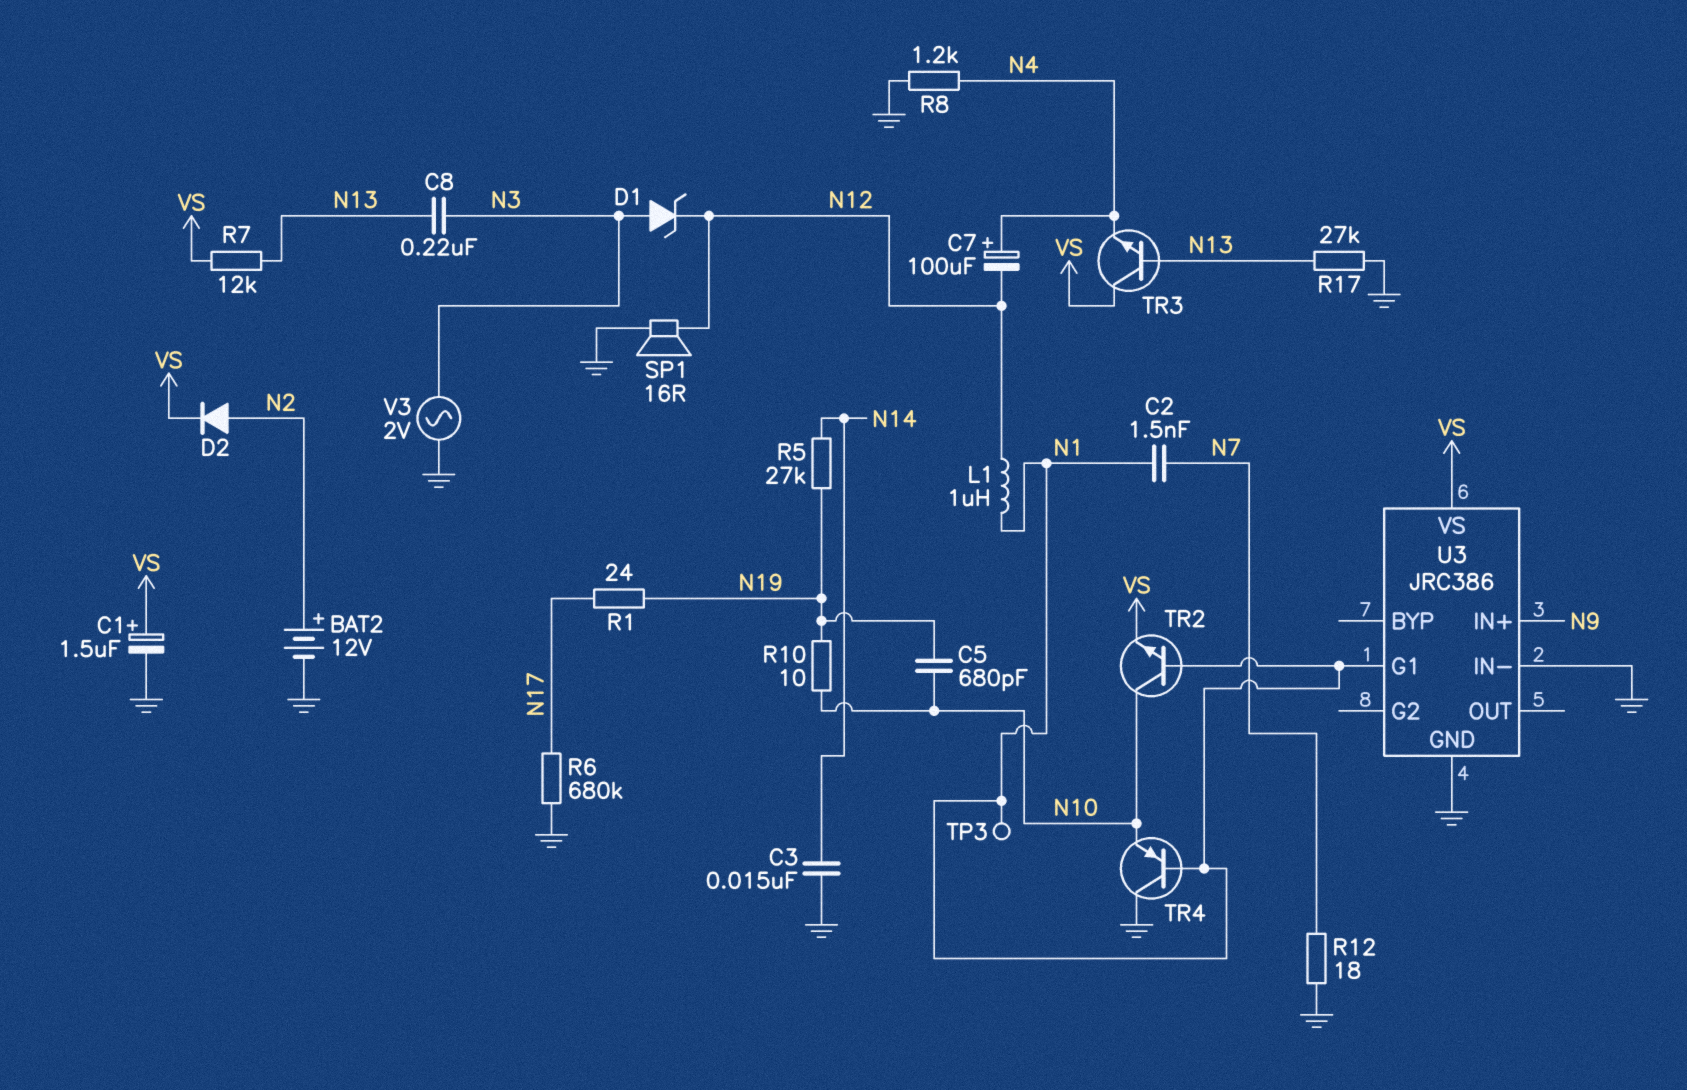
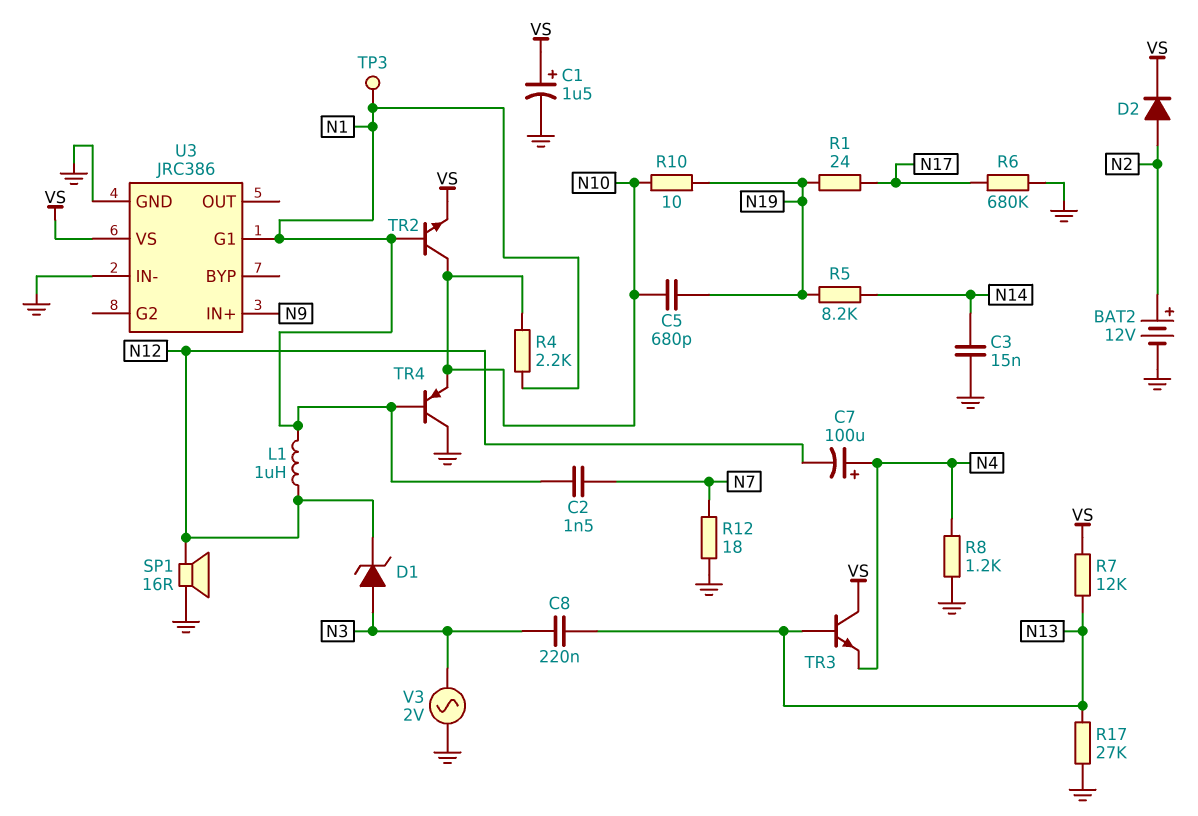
R4: none -> 2.2k (N1, N10)
R5: 27k (N14, N19) -> 8.2k (N14, N19)

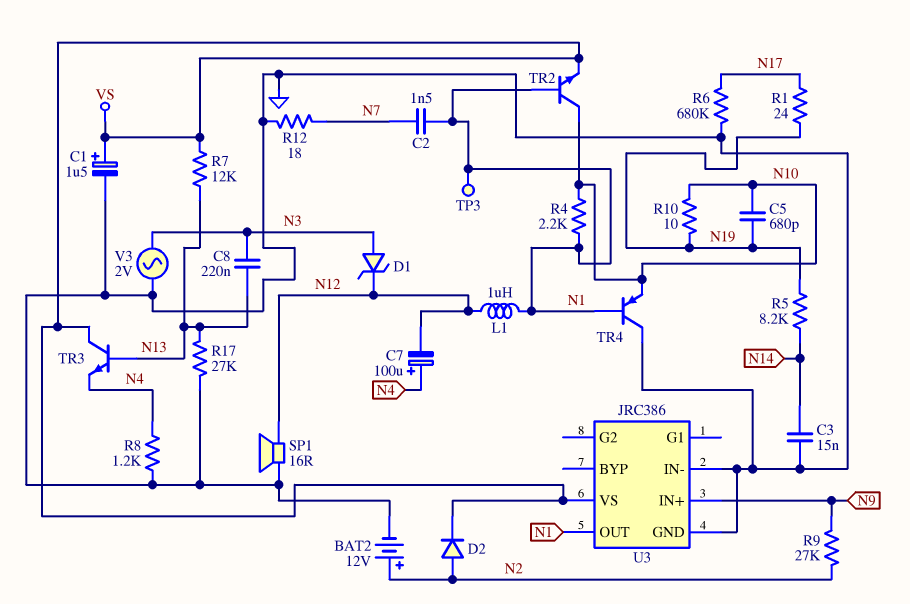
R9: none -> 27k (N2, N9)
U3 pin G1: N1 -> none
U3 pin OUT: none -> N1

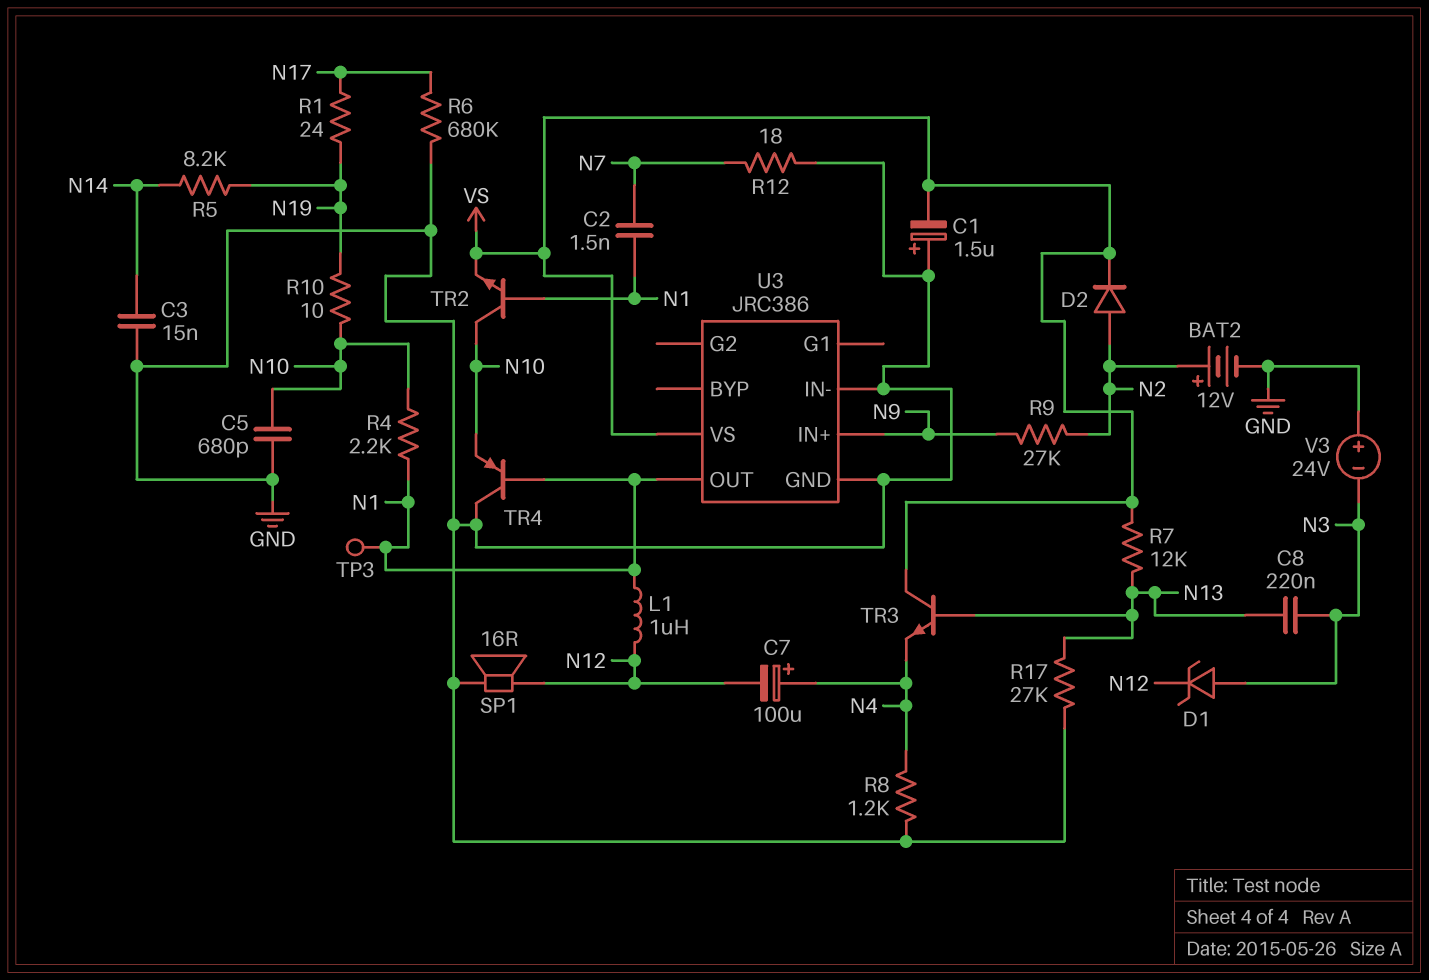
C1: 1.5uF (plus VS, minus GND) -> 1.5uF (plus GND, minus VS)
C5: 680pF (N10, N19) -> 680pF (GND, N10)
V3: AC 2V (GND, N3) -> 24V (plus GND, minus N3)

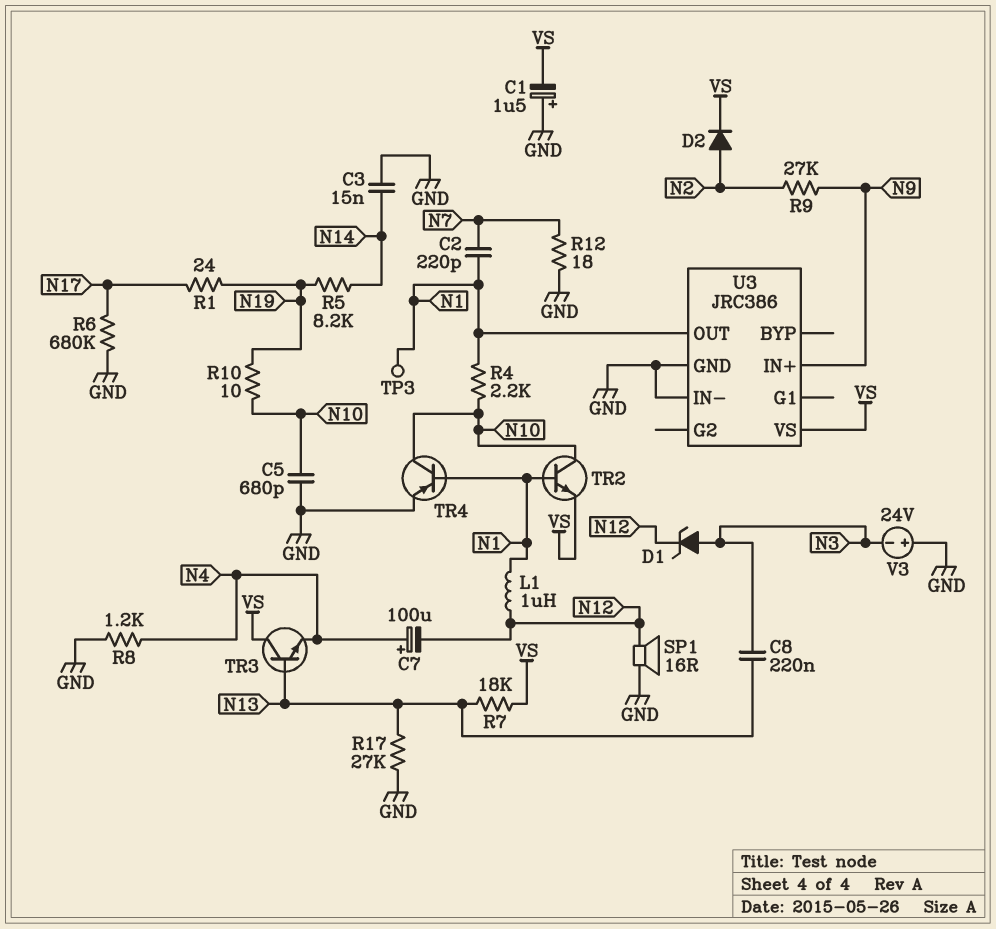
BAT2: 12V (plus N2, minus GND) -> none
C2: 1.5nF (N1, N7) -> 220pF (N1, N7)
R7: 12k (N13, VS) -> 18k (N13, VS)
TR4: PNP (B N1, C GND, E N10) -> PNP (B N1, C N10, E GND)

